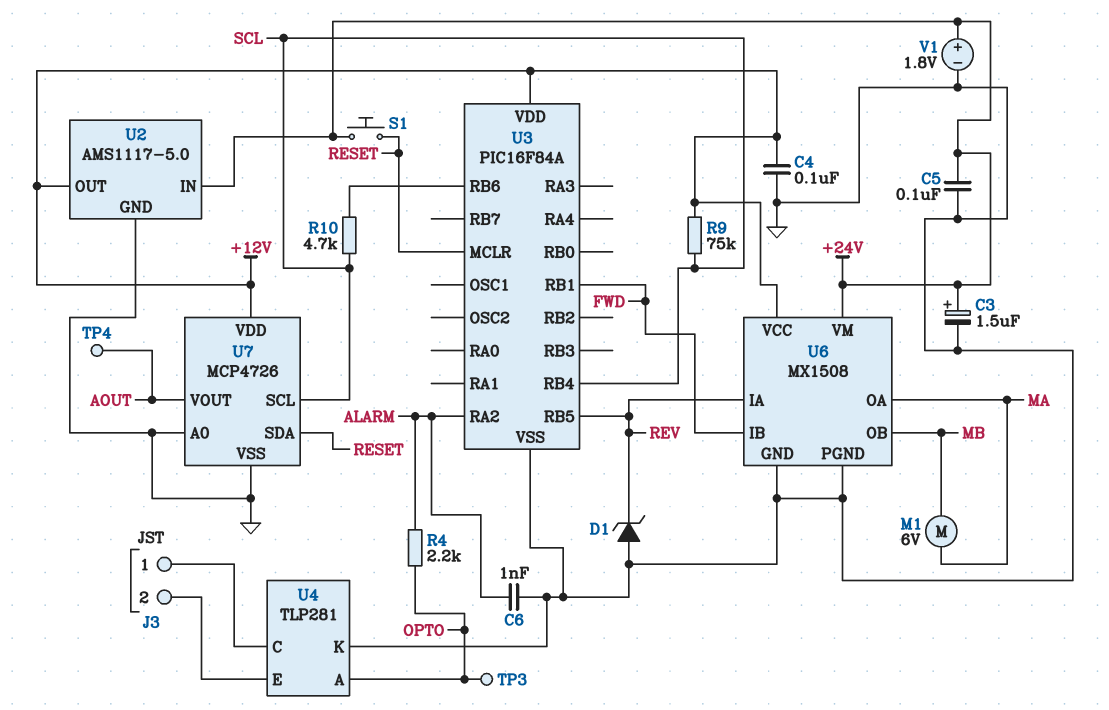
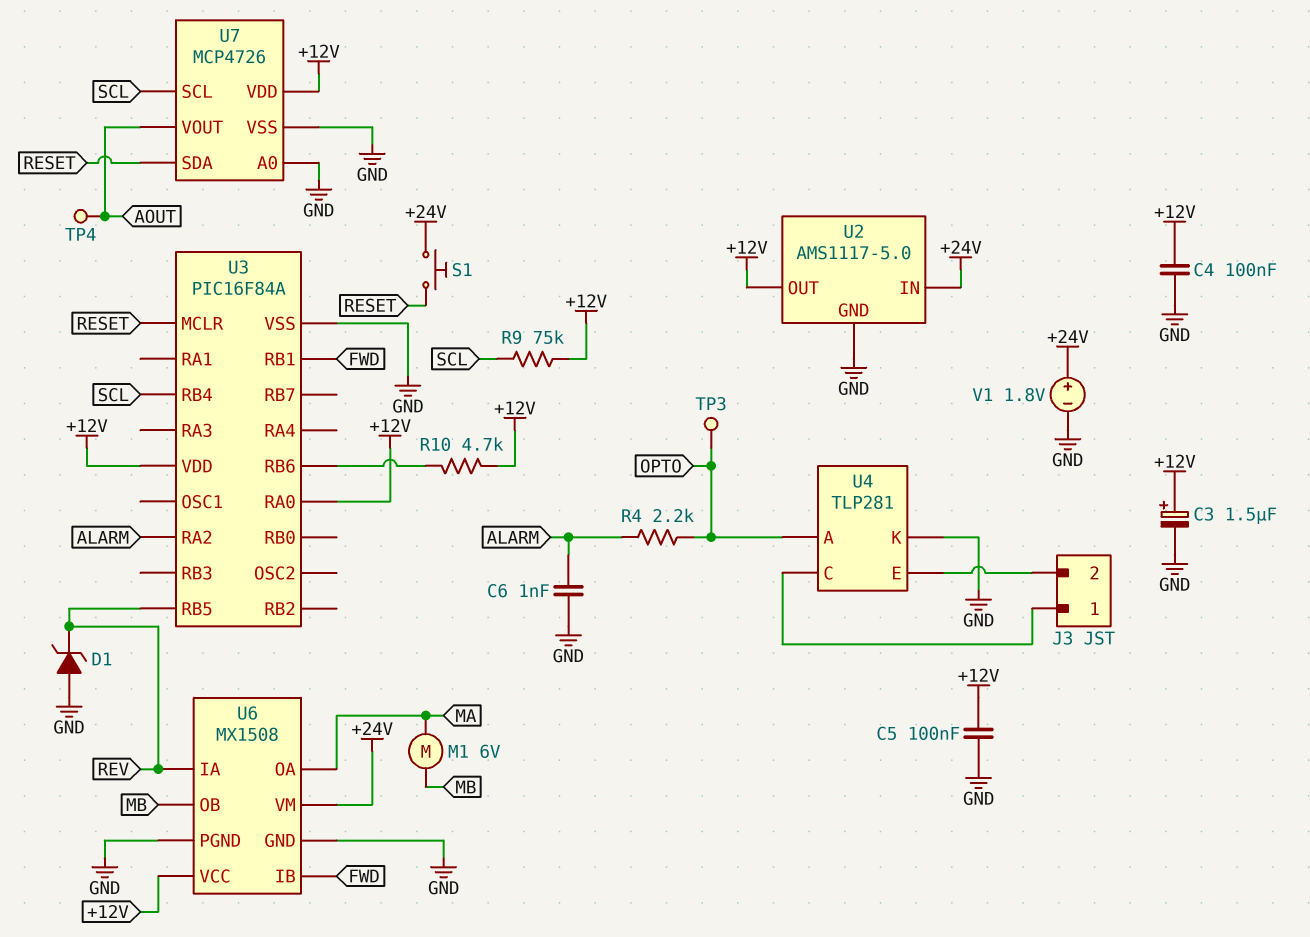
C3: 1.5uF (plus +24V, minus GND) -> 1.5uF (plus +12V, minus GND)
C5: 100nF (+24V, GND) -> 100nF (+12V, GND)
R10: 4.7k (SCL, U3/RB6) -> 4.7k (+12V, U3/RB6)
U3 pin RA0: none -> +12V

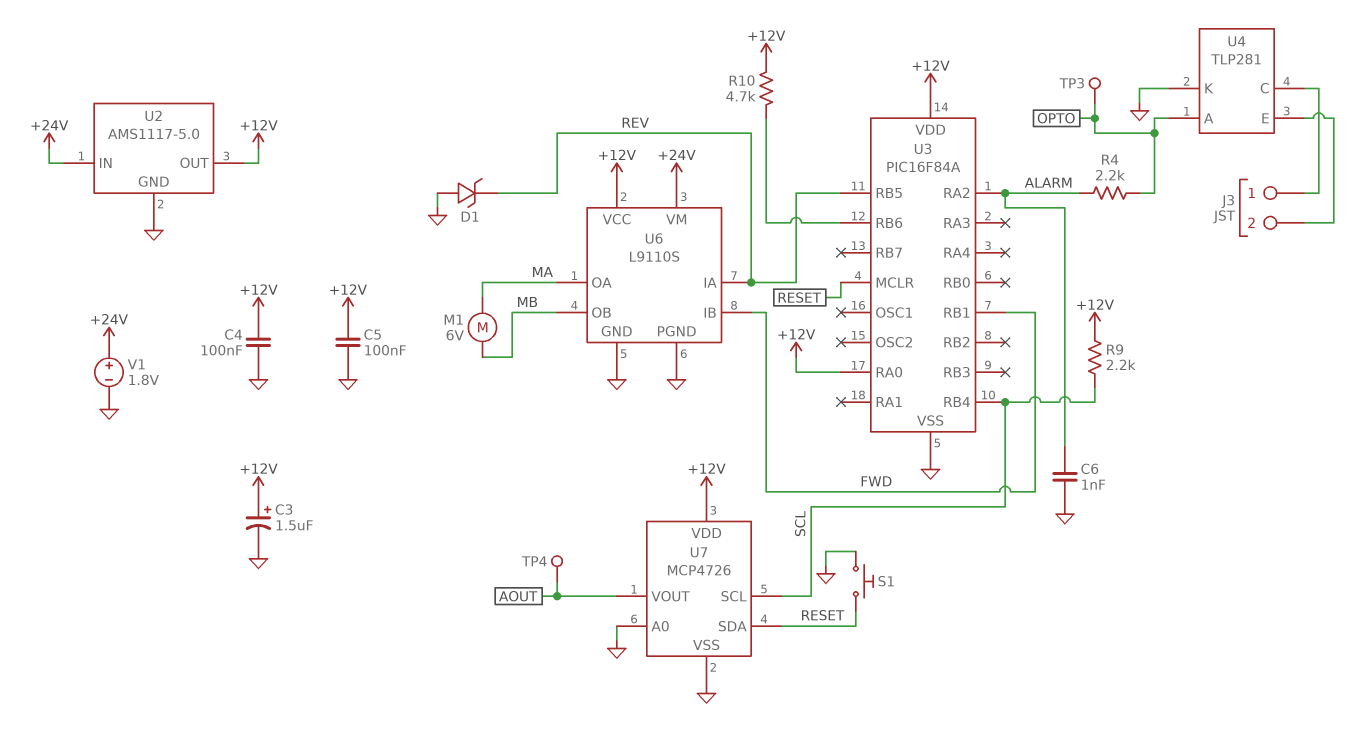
R9: 75k (+12V, SCL) -> 2.2k (+12V, SCL)
S1: button (+24V, RESET) -> button (GND, RESET)
U6: MX1508 -> L9110S

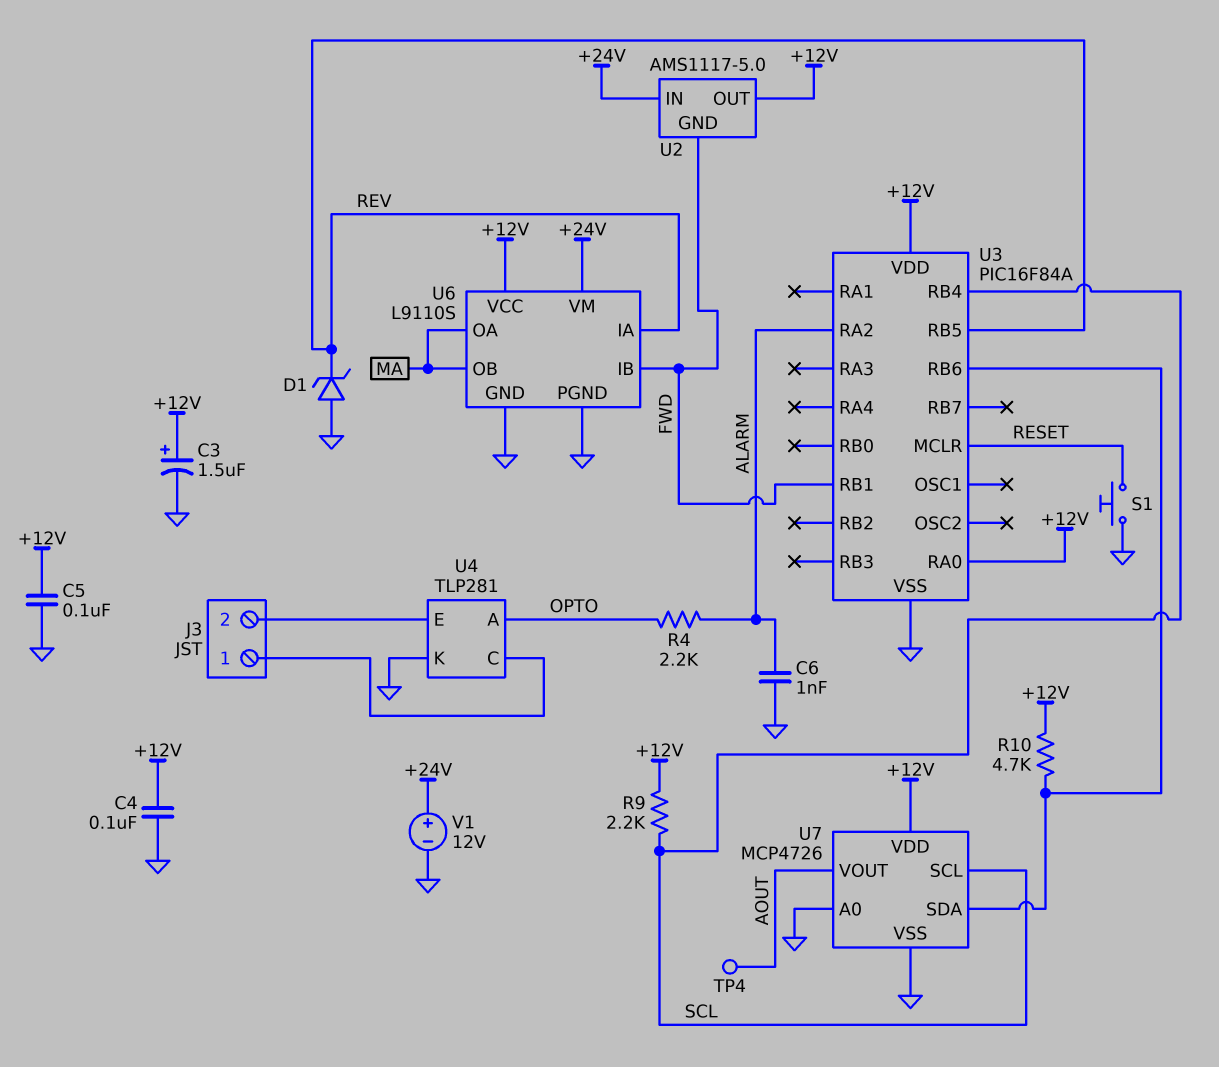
M1: motor 6V (MA, MB) -> none
TP3: test point (OPTO) -> none
U2 pin GND: GND -> FWD
U6 pin OB: MB -> MA
U7 pin SDA: RESET -> U3/RB6
V1: 1.8V (plus +24V, minus GND) -> 12V (plus +24V, minus GND)

